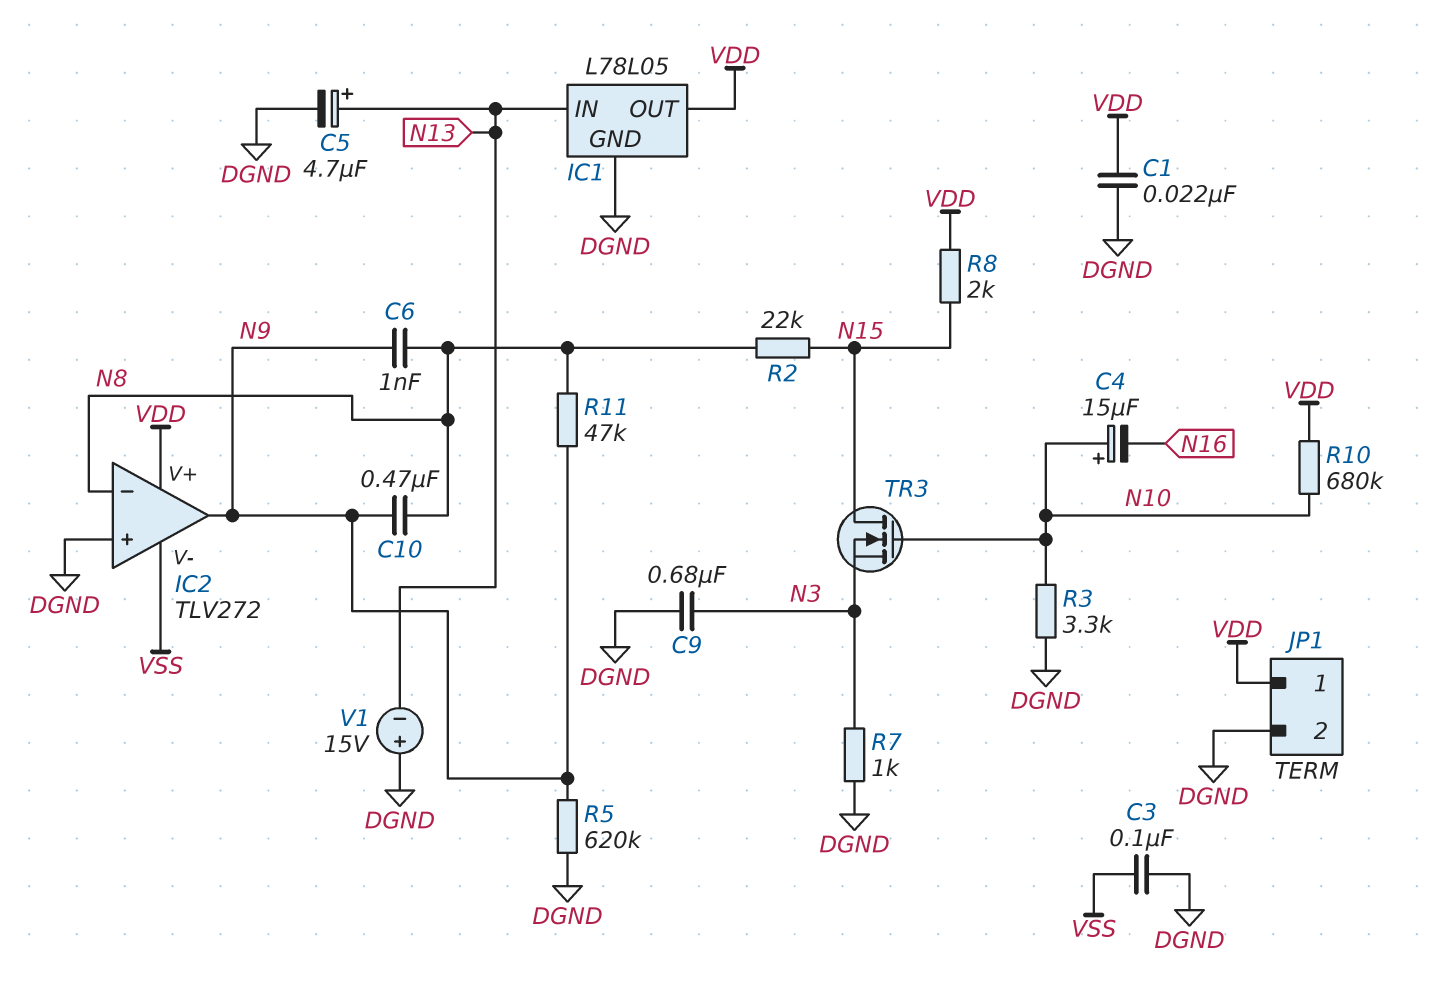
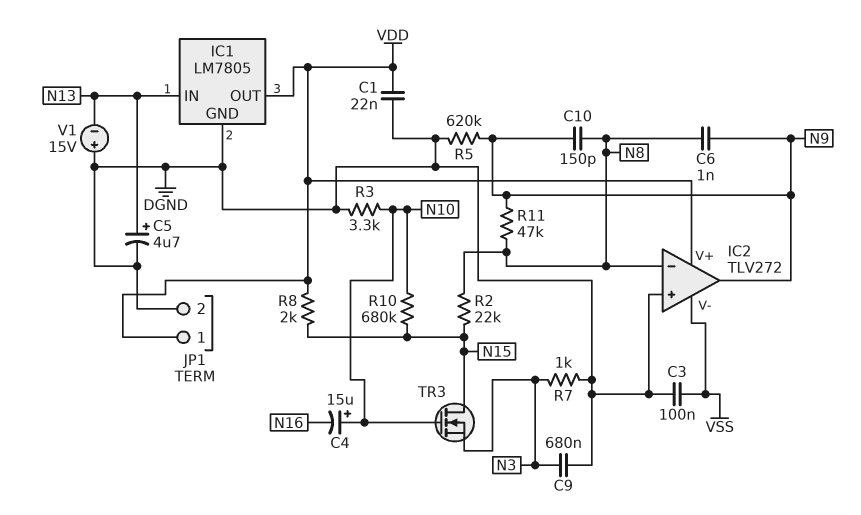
C10: 470nF (N8, N9) -> 150pF (N8, N9)
IC1: L78L05 -> LM7805
R10: 680k (N10, VDD) -> 680k (N10, N15)

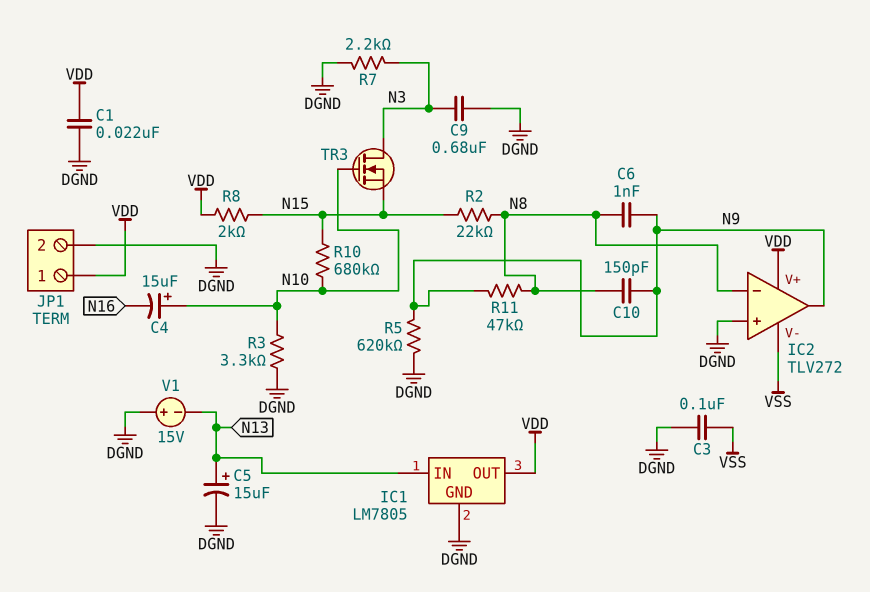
C5: 4.7uF (plus N13, minus DGND) -> 15uF (plus N13, minus DGND)
R7: 1k (DGND, N3) -> 2.2k (DGND, N3)
TR3: NMOS (G N10, D N15, S N3) -> NMOS (G N10, D N3, S N15)

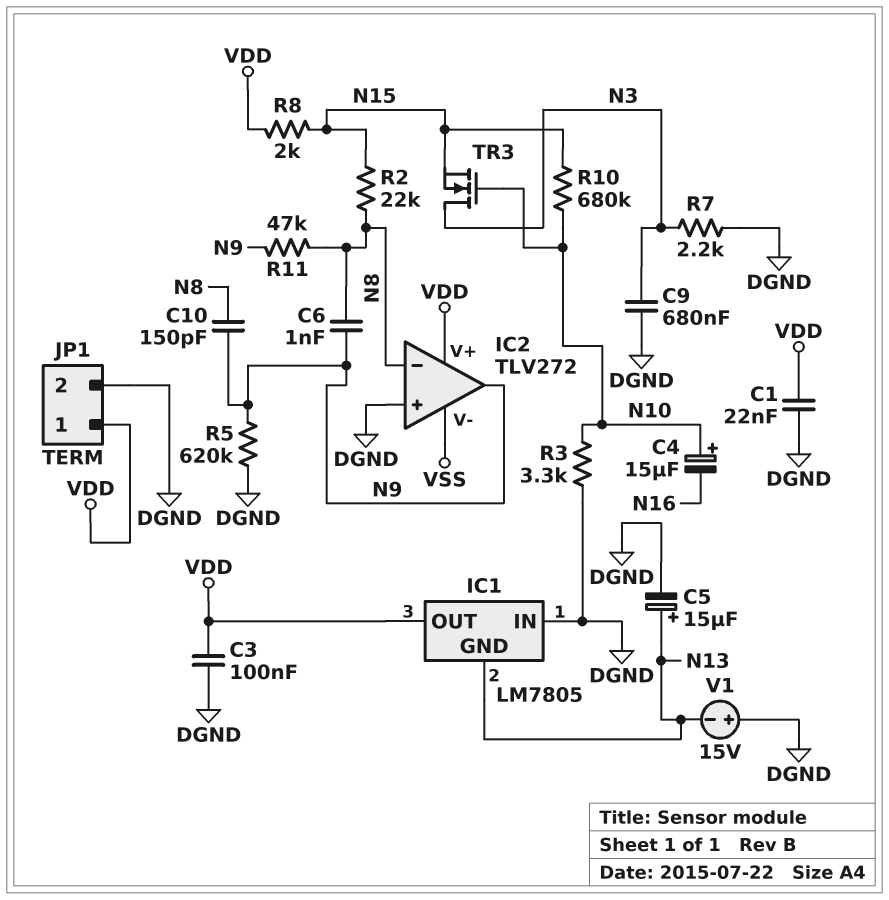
C3: 100nF (DGND, VSS) -> 100nF (DGND, VDD)
IC1 pin GND: DGND -> N13
IC1 pin IN: N13 -> DGND

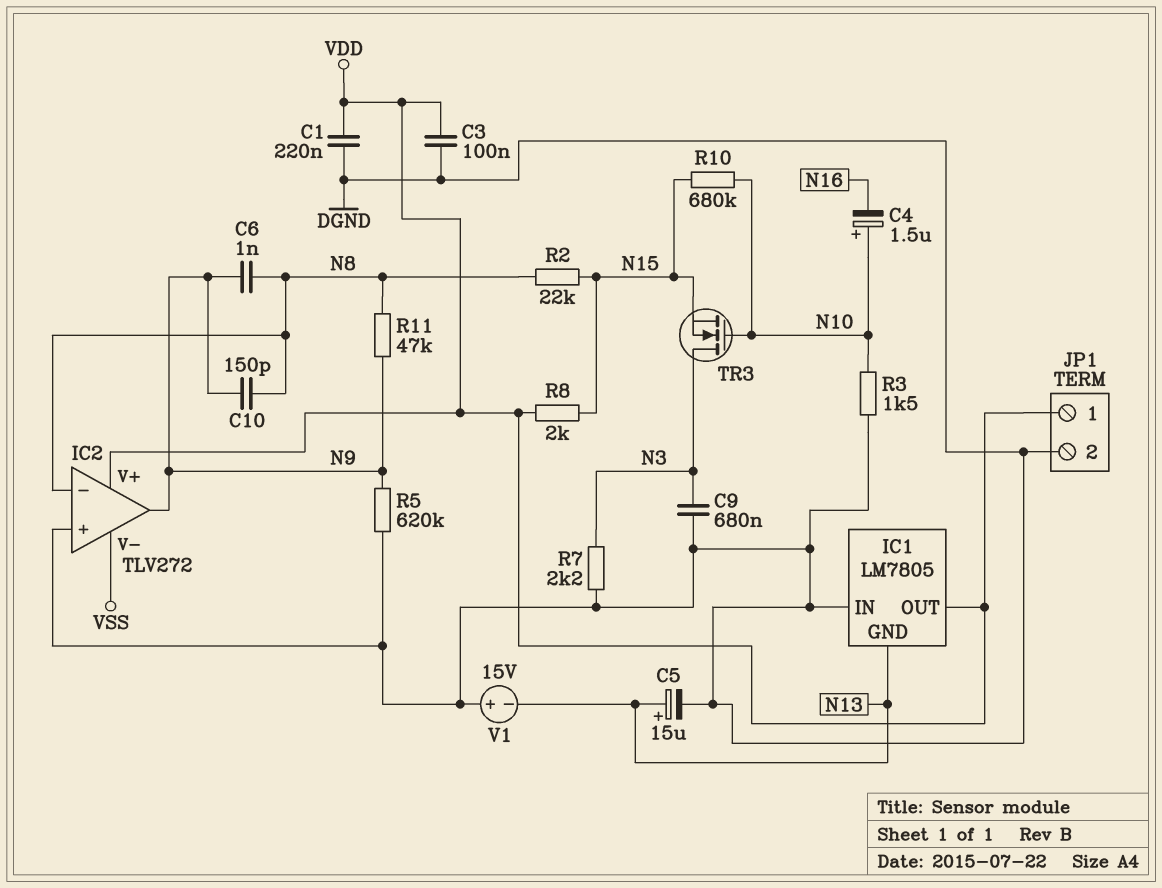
C1: 22nF (DGND, VDD) -> 220nF (DGND, VDD)
C4: 15uF (plus N10, minus N16) -> 1.5uF (plus N10, minus N16)
R3: 3.3k (DGND, N10) -> 1.5k (DGND, N10)

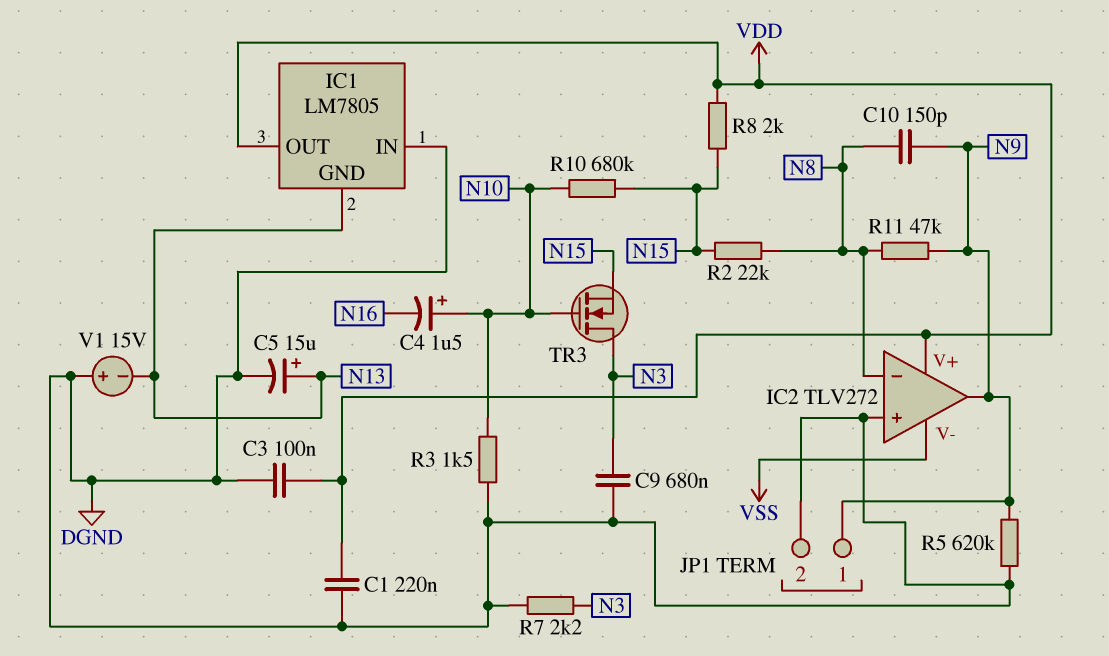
C6: 1nF (N8, N9) -> none
JP1 pin 1: VDD -> N9

